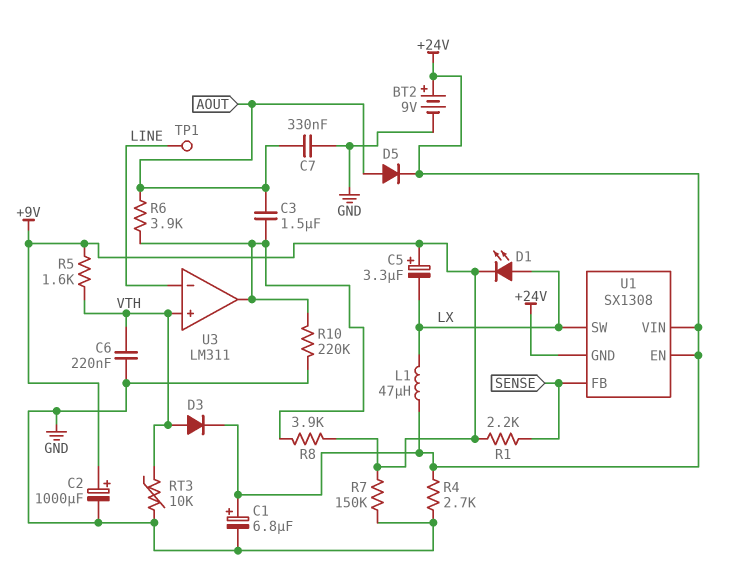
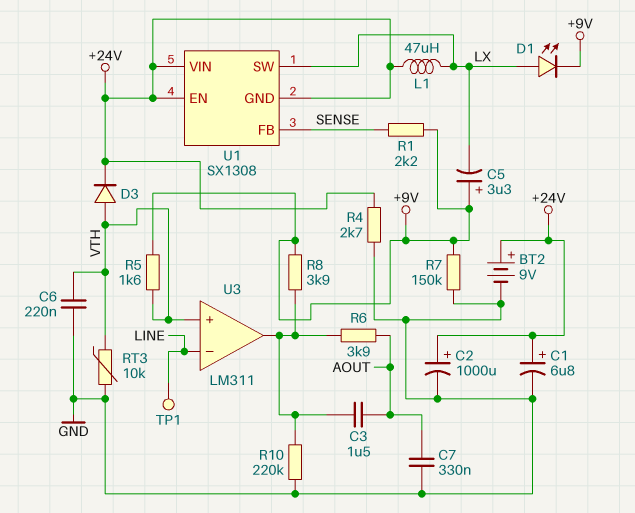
C2: 1000uF (plus +9V, minus GND) -> 1000uF (plus +24V, minus GND)
D5: diode (A AOUT, K +24V) -> none

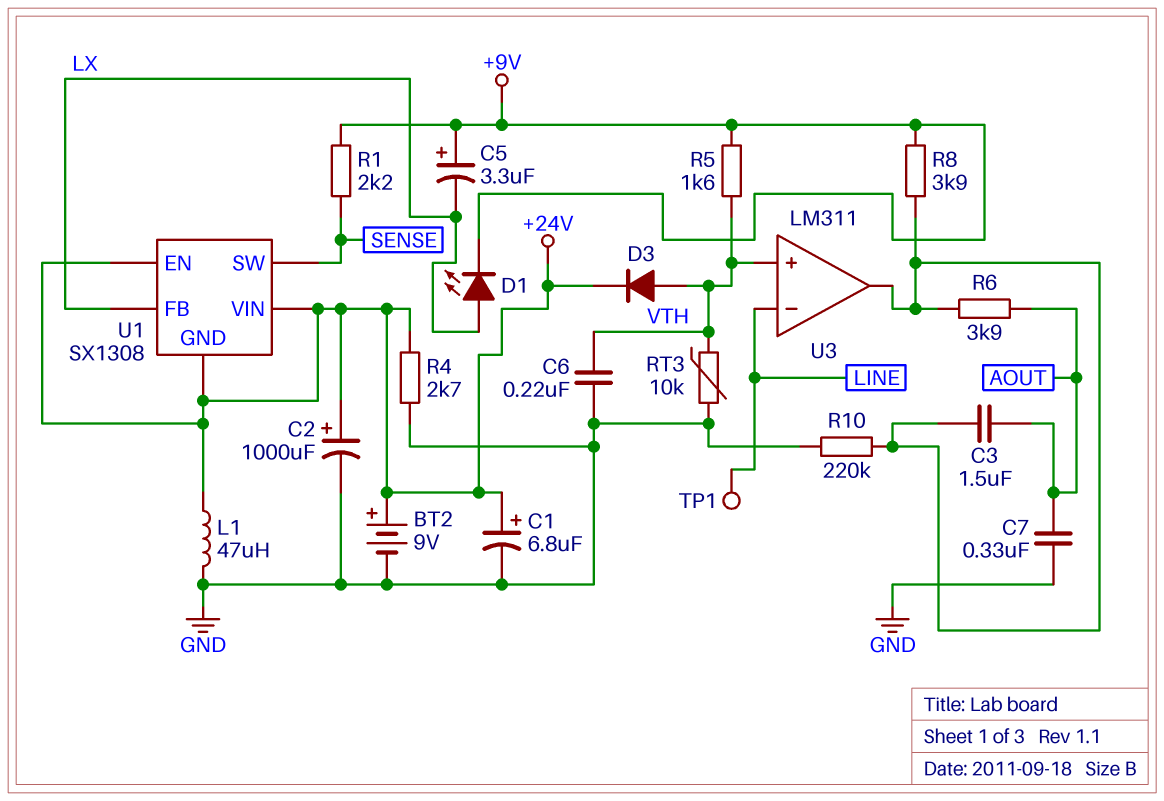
L1: 47uH (+24V, LX) -> 47uH (+24V, GND)
R7: 150k (+9V, GND) -> none
U1 pin FB: SENSE -> LX
U1 pin SW: LX -> SENSE

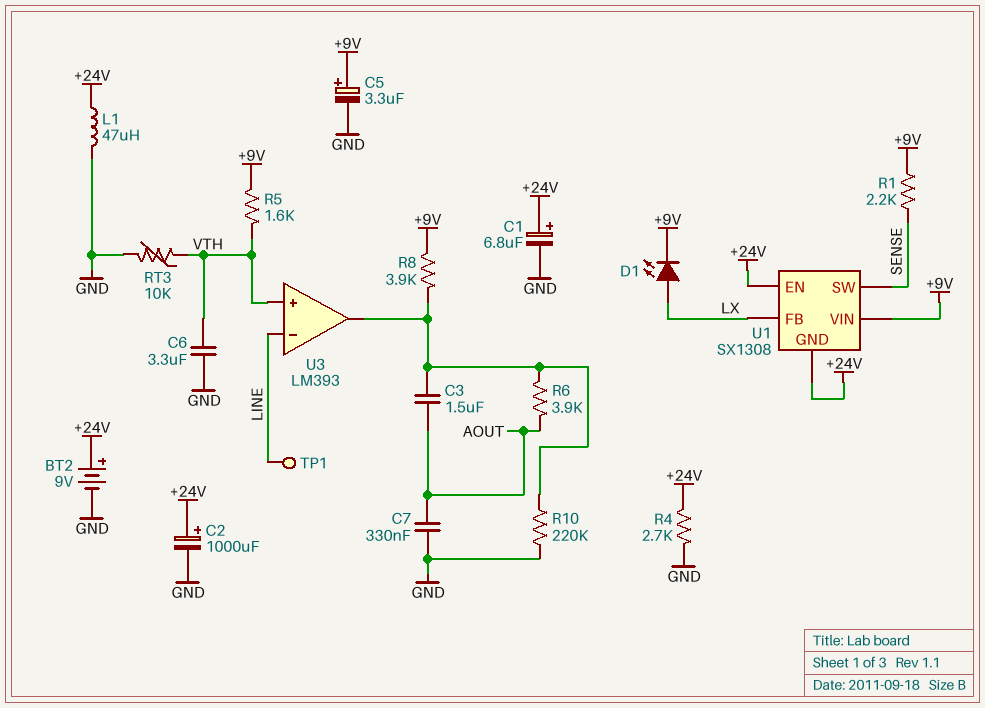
C5: 3.3uF (plus +9V, minus LX) -> 3.3uF (plus +9V, minus GND)
C6: 220nF (GND, VTH) -> 3.3uF (GND, VTH)
D3: diode (A VTH, K +24V) -> none
U1 pin VIN: +24V -> +9V
U3: LM311 -> LM393

